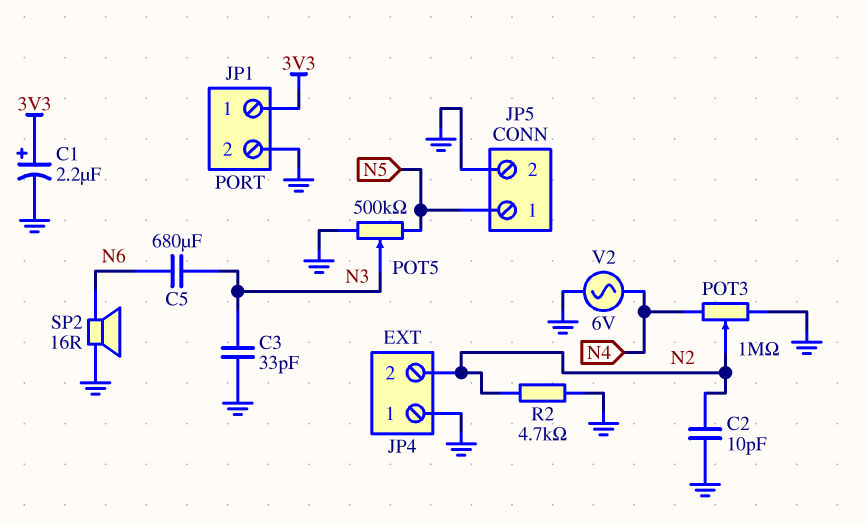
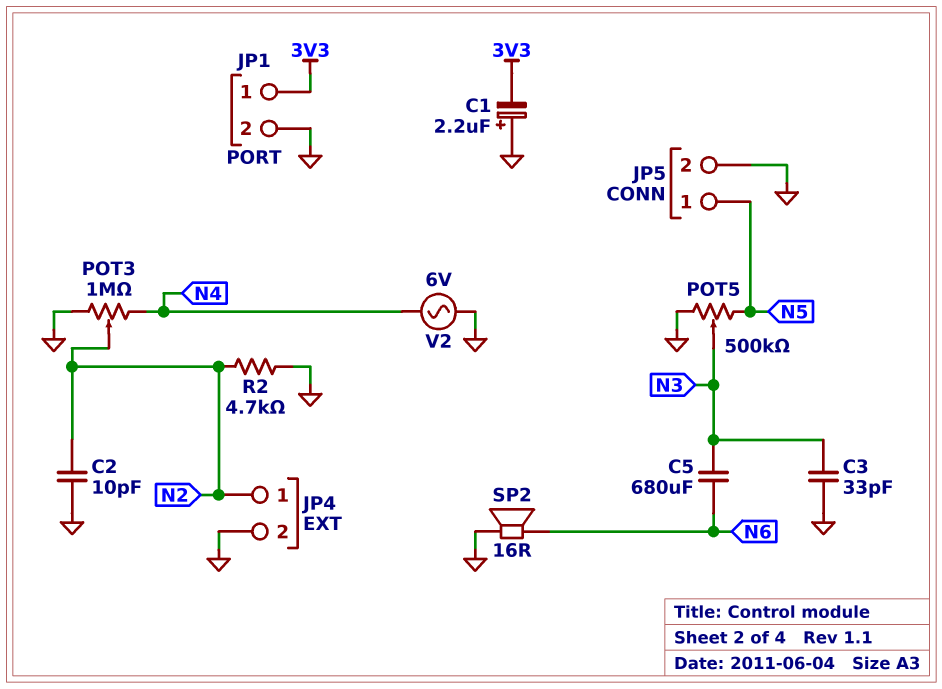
C1: 2.2uF (plus 3V3, minus GND) -> 2.2uF (plus GND, minus 3V3)
JP4 pin 1: GND -> N2
JP4 pin 2: N2 -> GND

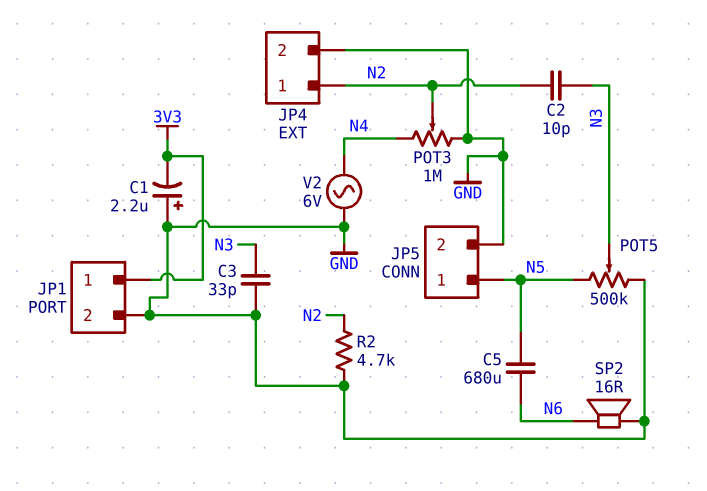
C2: 10pF (GND, N2) -> 10pF (N2, N3)
C5: 680uF (N3, N6) -> 680uF (N5, N6)

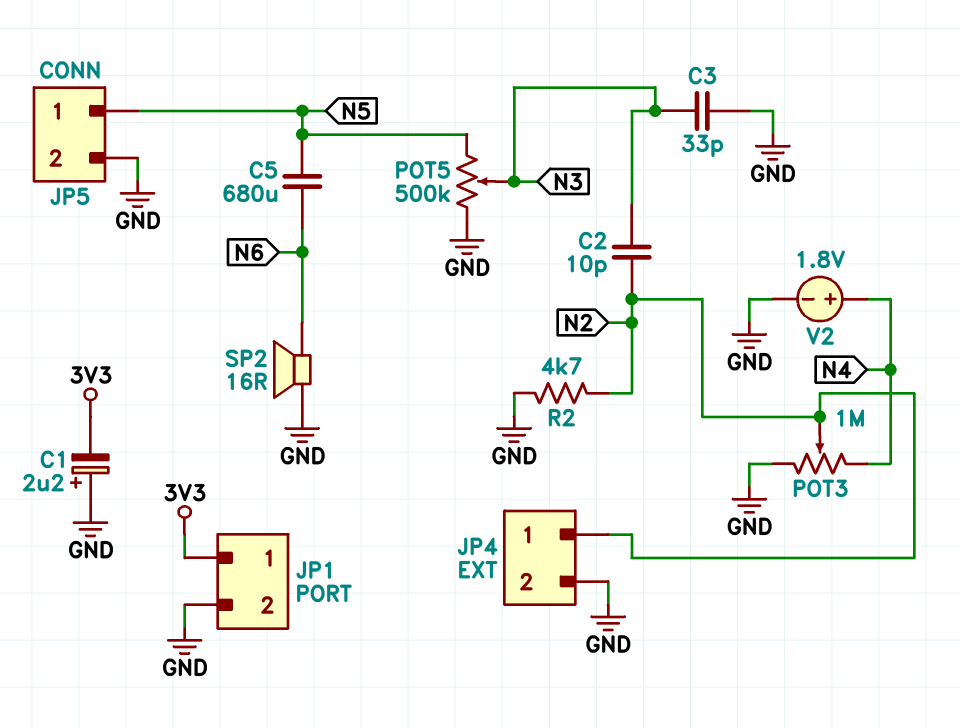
V2: AC 6V (GND, N4) -> 1.8V (plus N4, minus GND)

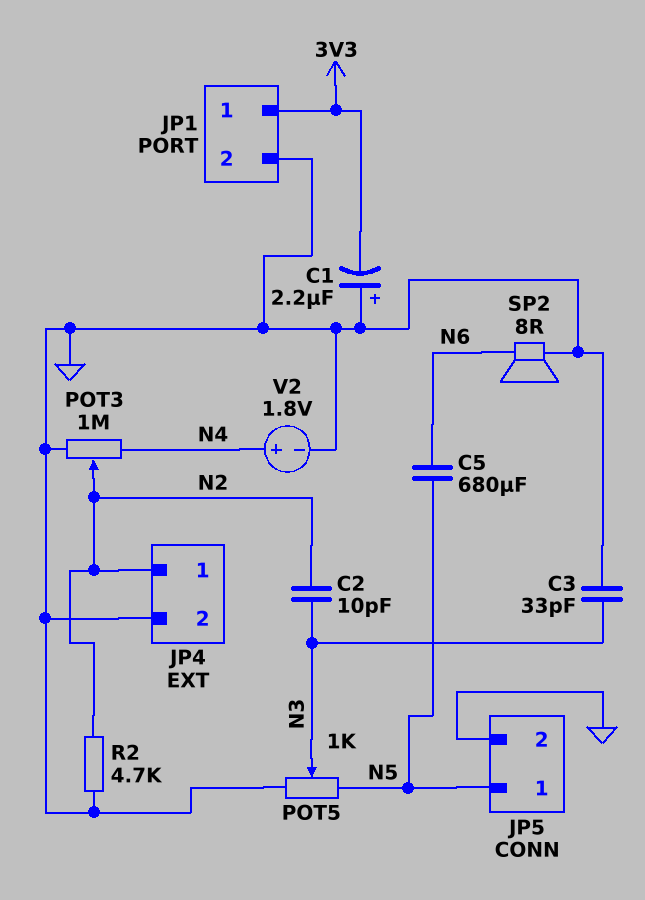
POT5: 500k (GND, N5, wiper N3) -> 1k (GND, N5, wiper N3)
SP2: speaker 16R (GND, N6) -> speaker 8R (GND, N6)

